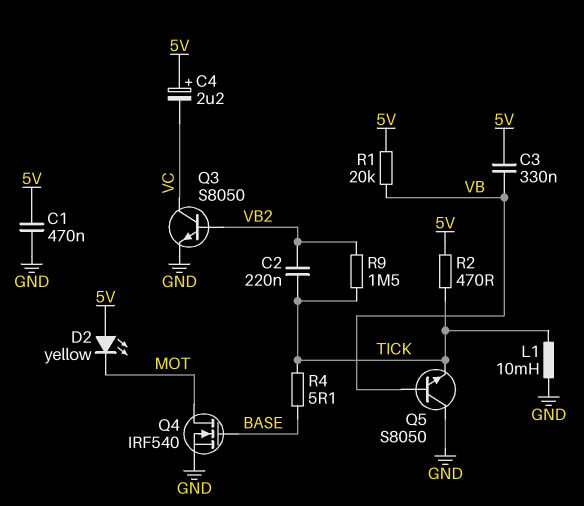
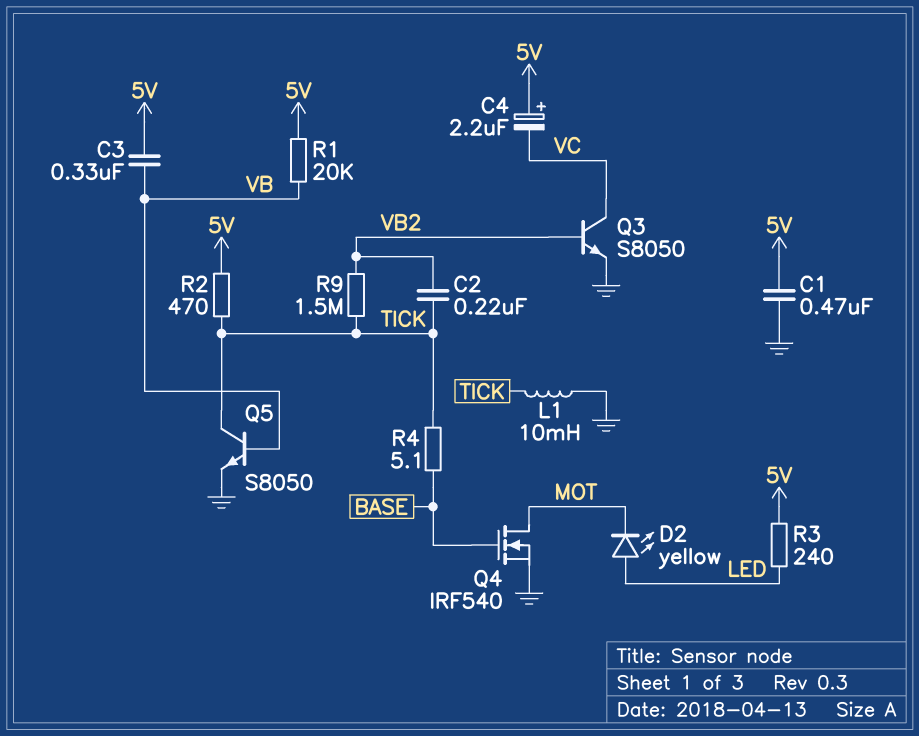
D2: LED yellow (A 5V, K MOT) -> LED yellow (A LED, K MOT)
Q5: NPN S8050 (B VB, C GND, E TICK) -> NPN S8050 (B VB, C TICK, E GND)
R3: none -> 240 (5V, LED)

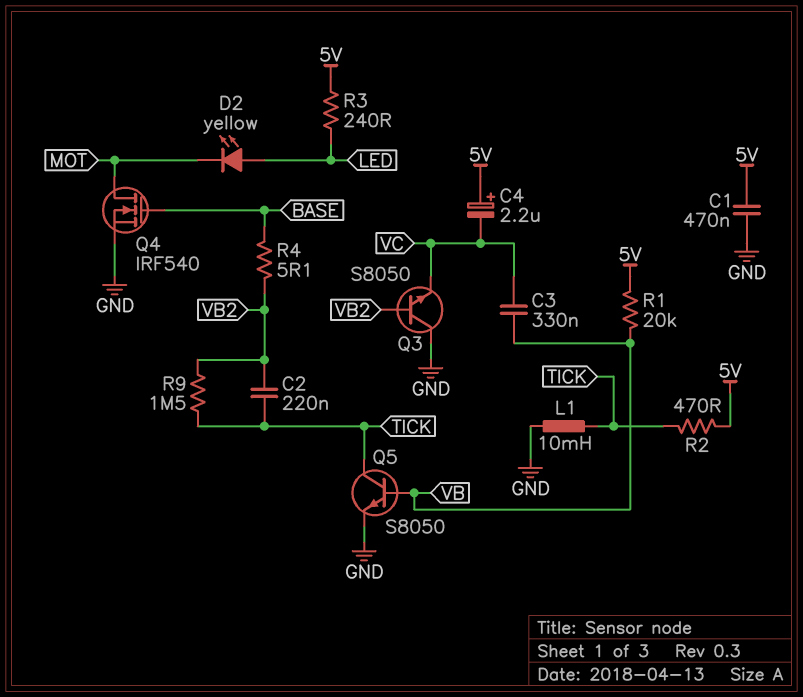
C3: 330nF (5V, VB) -> 330nF (VB, VC)
Q3: NPN S8050 (B VB2, C VC, E GND) -> NPN S8050 (B VB2, C GND, E VC)
R4: 5.1 (BASE, TICK) -> 5.1 (BASE, VB2)

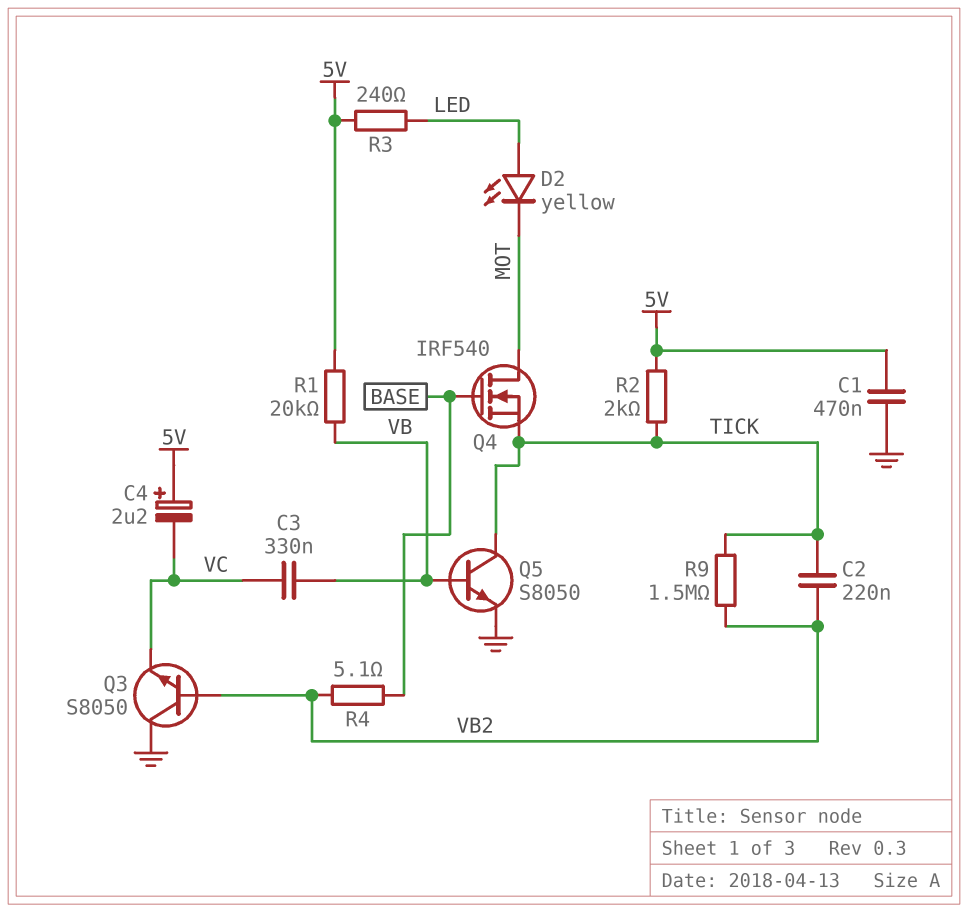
L1: 10mH (GND, TICK) -> none
Q4: NMOS IRF540 (G BASE, D MOT, S GND) -> NMOS IRF540 (G BASE, D MOT, S TICK)
R2: 470 (5V, TICK) -> 2k (5V, TICK)

